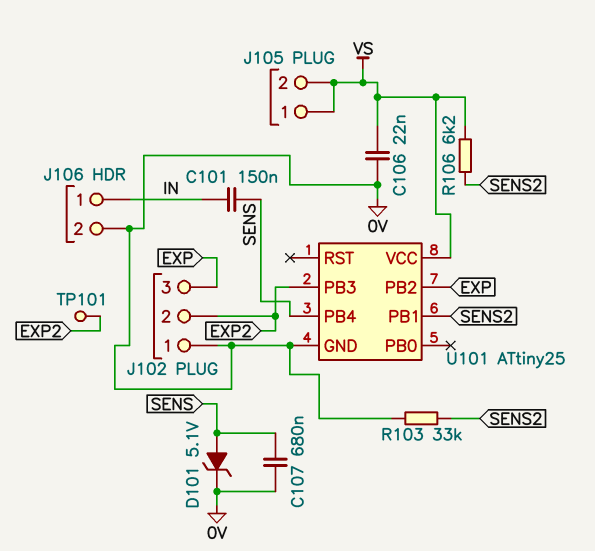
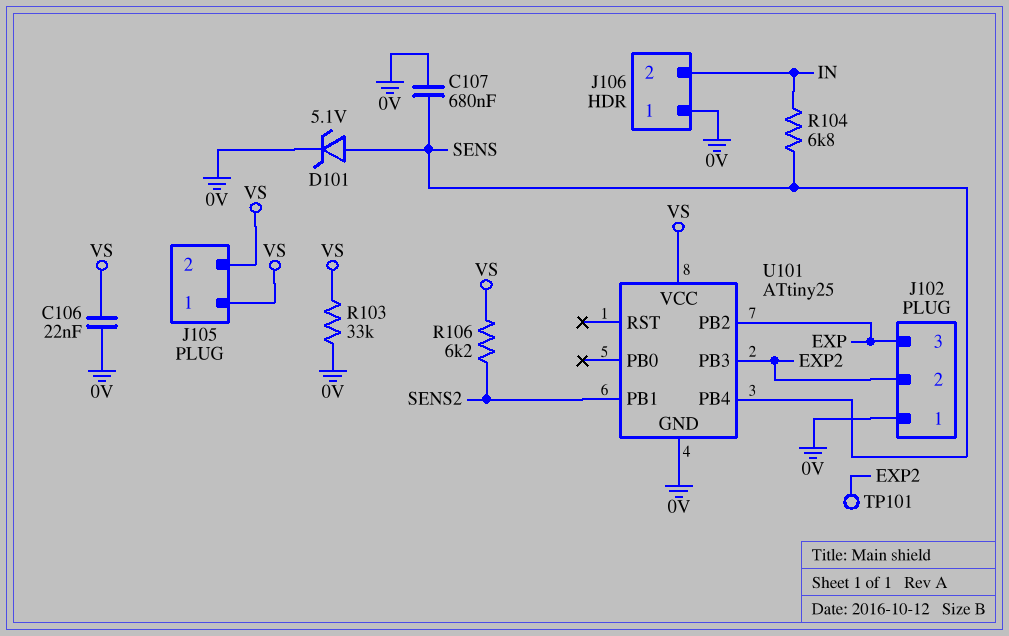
C101: 150nF (IN, SENS) -> none
J106 pin 1: IN -> 0V
J106 pin 2: 0V -> IN
R103: 33k (0V, SENS2) -> 33k (0V, VS)
R104: none -> 6.8k (IN, SENS)

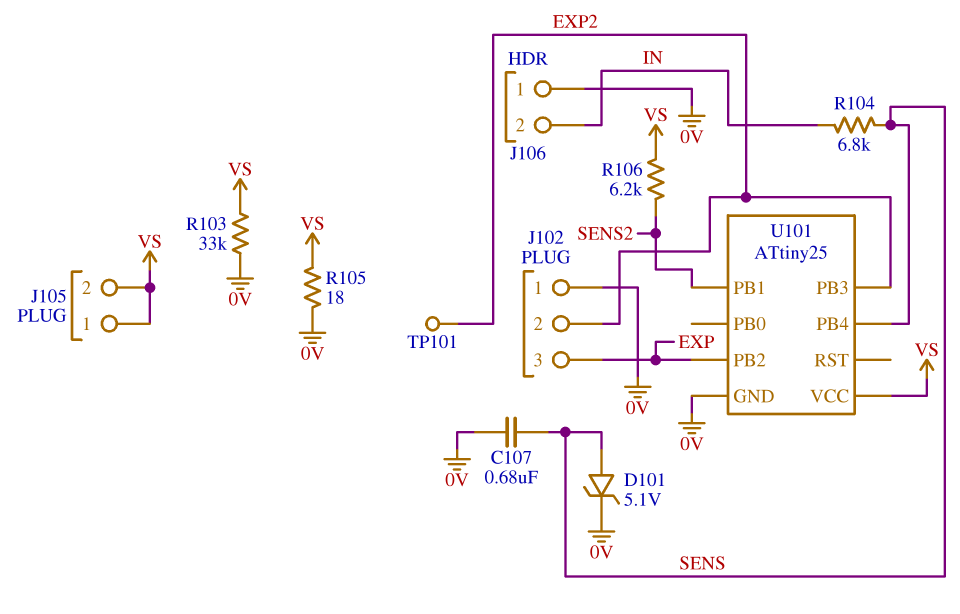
C106: 22nF (0V, VS) -> none
R105: none -> 18 (0V, VS)

